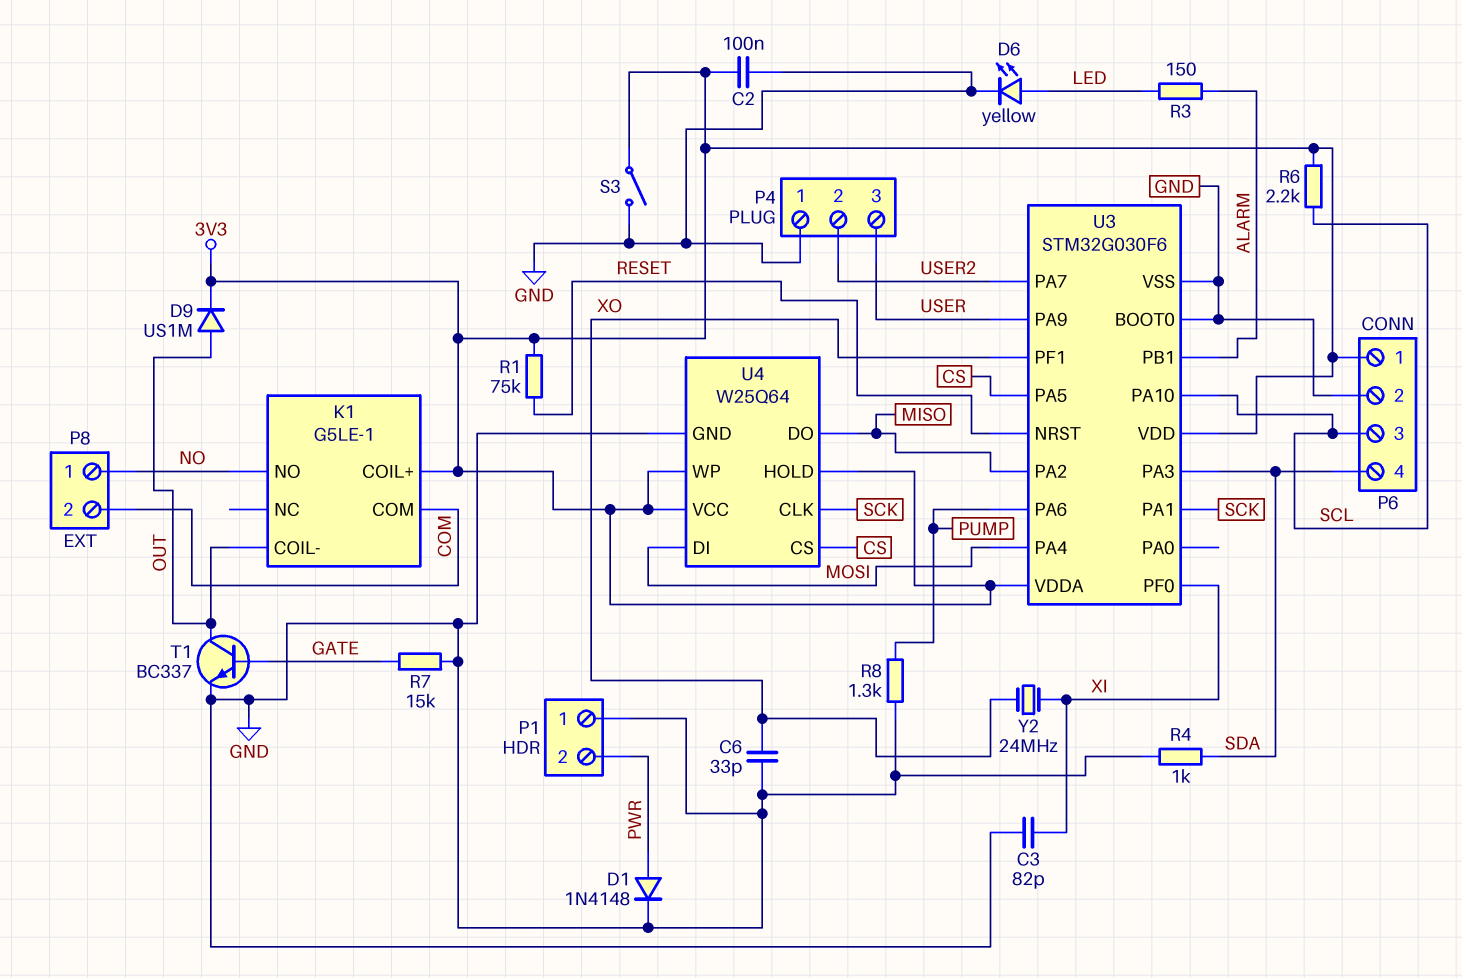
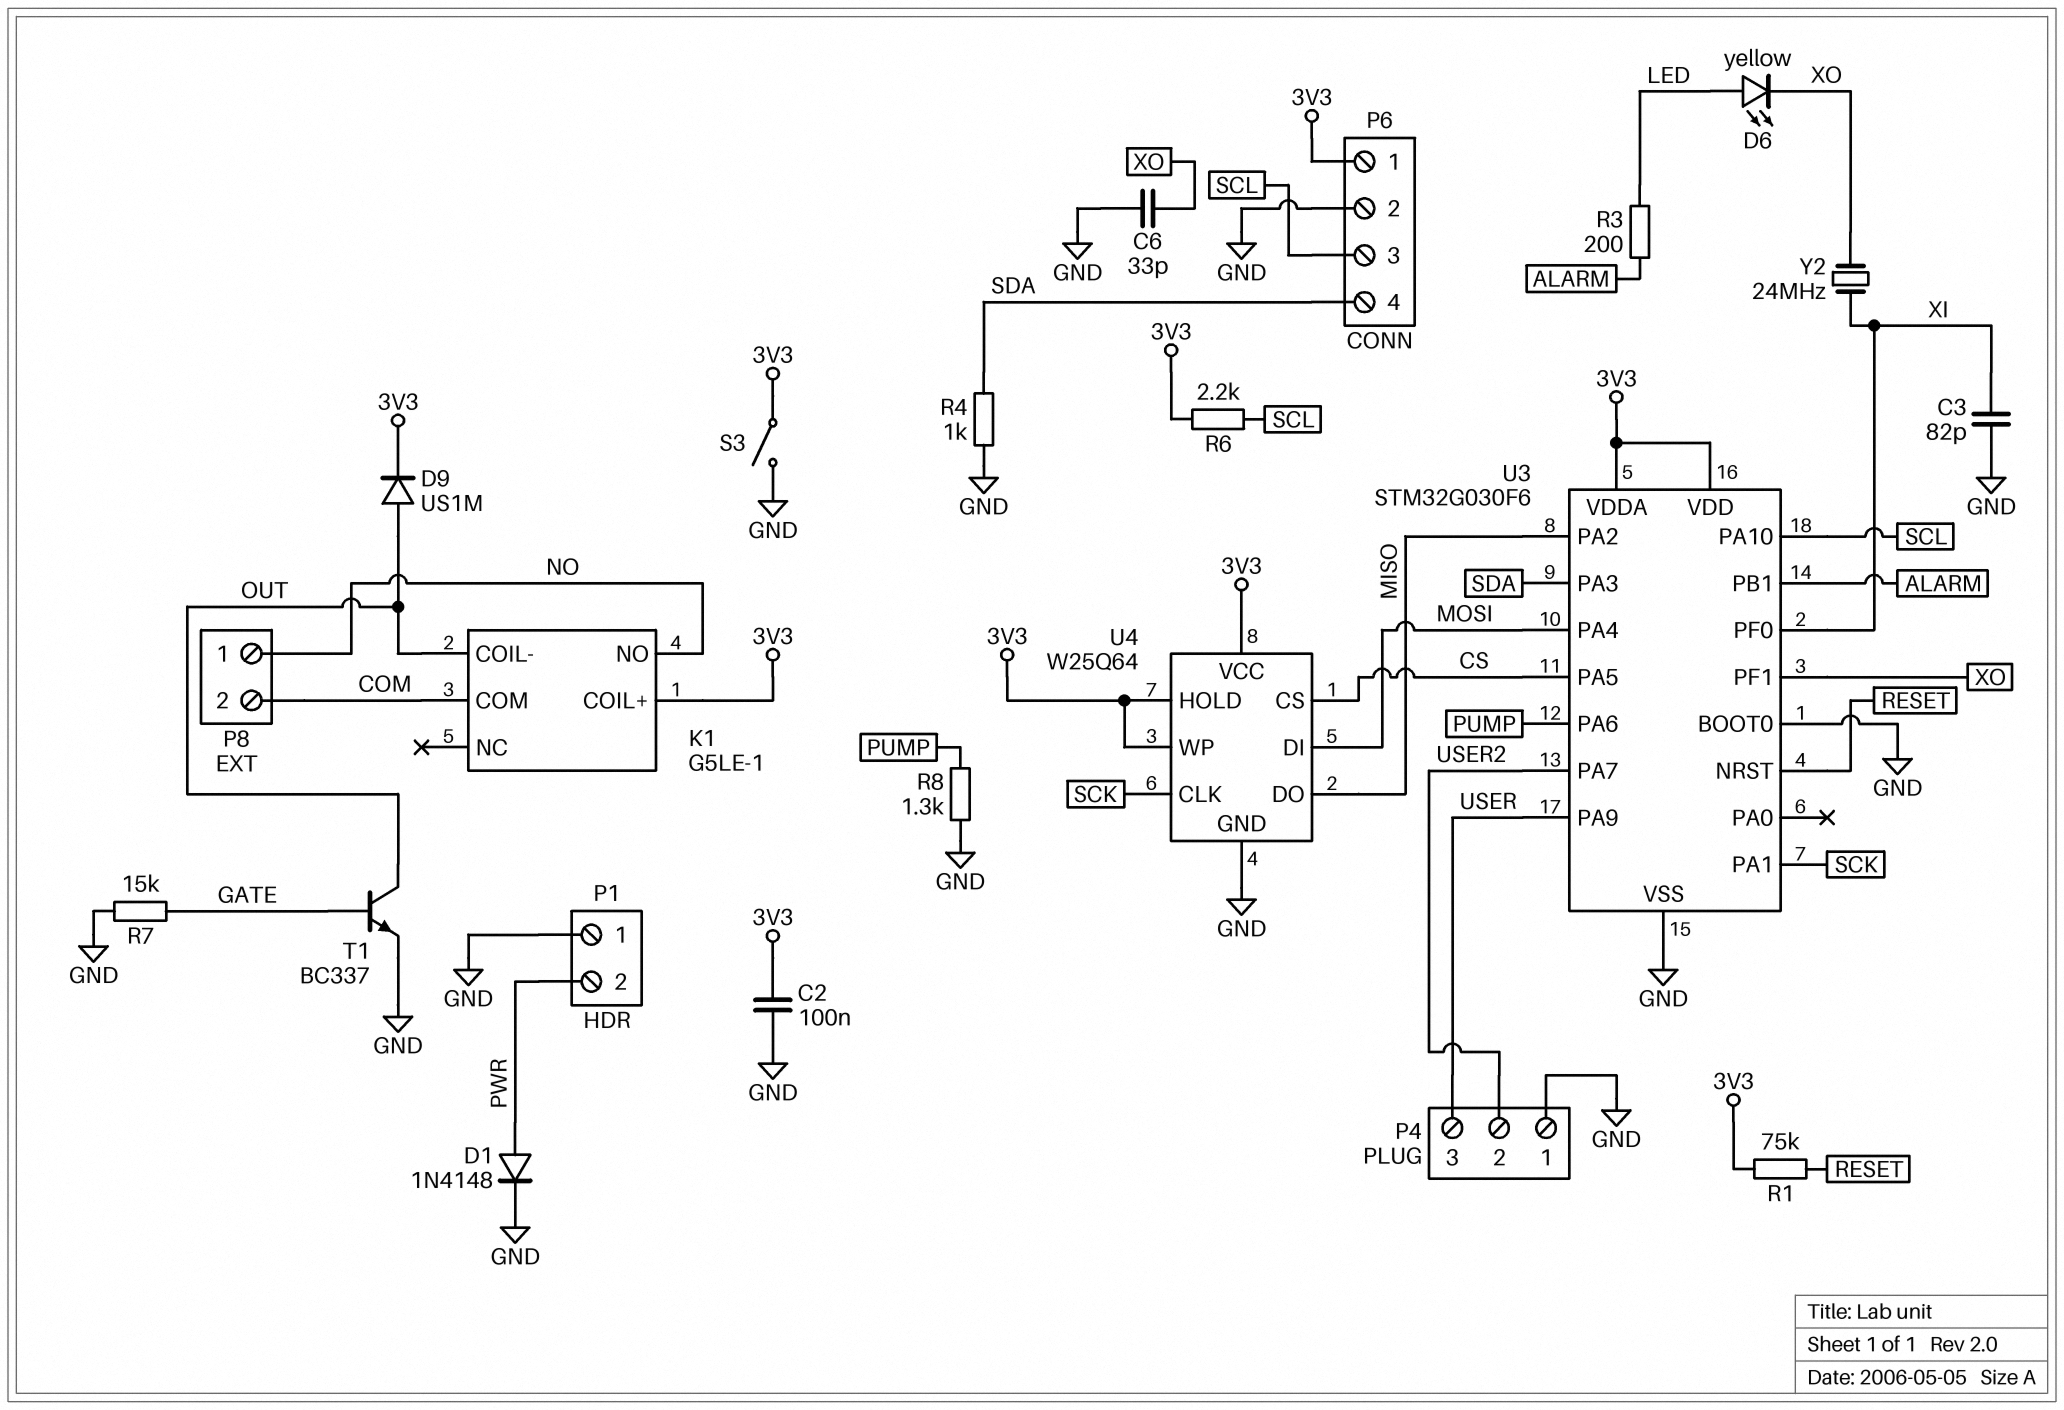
D6: LED yellow (A LED, K GND) -> LED yellow (A LED, K XO)
R3: 150 (ALARM, LED) -> 200 (ALARM, LED)

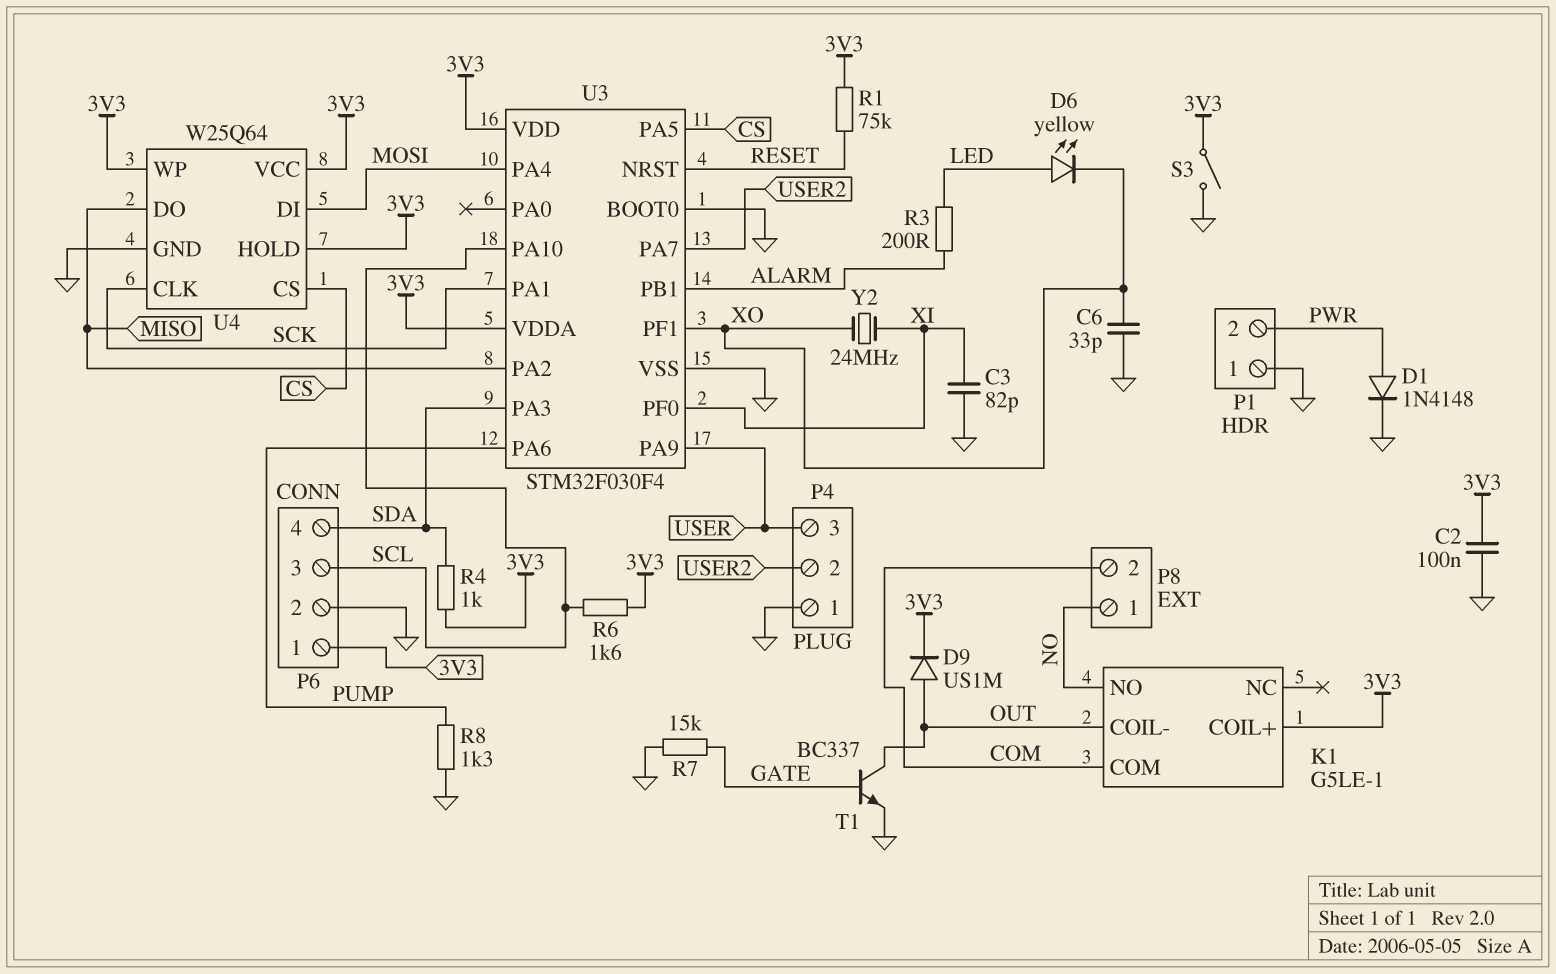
R4: 1k (GND, SDA) -> 1k (3V3, SDA)
R6: 2.2k (3V3, SCL) -> 1.6k (3V3, SCL)
U3: STM32G030F6 -> STM32F030F4

